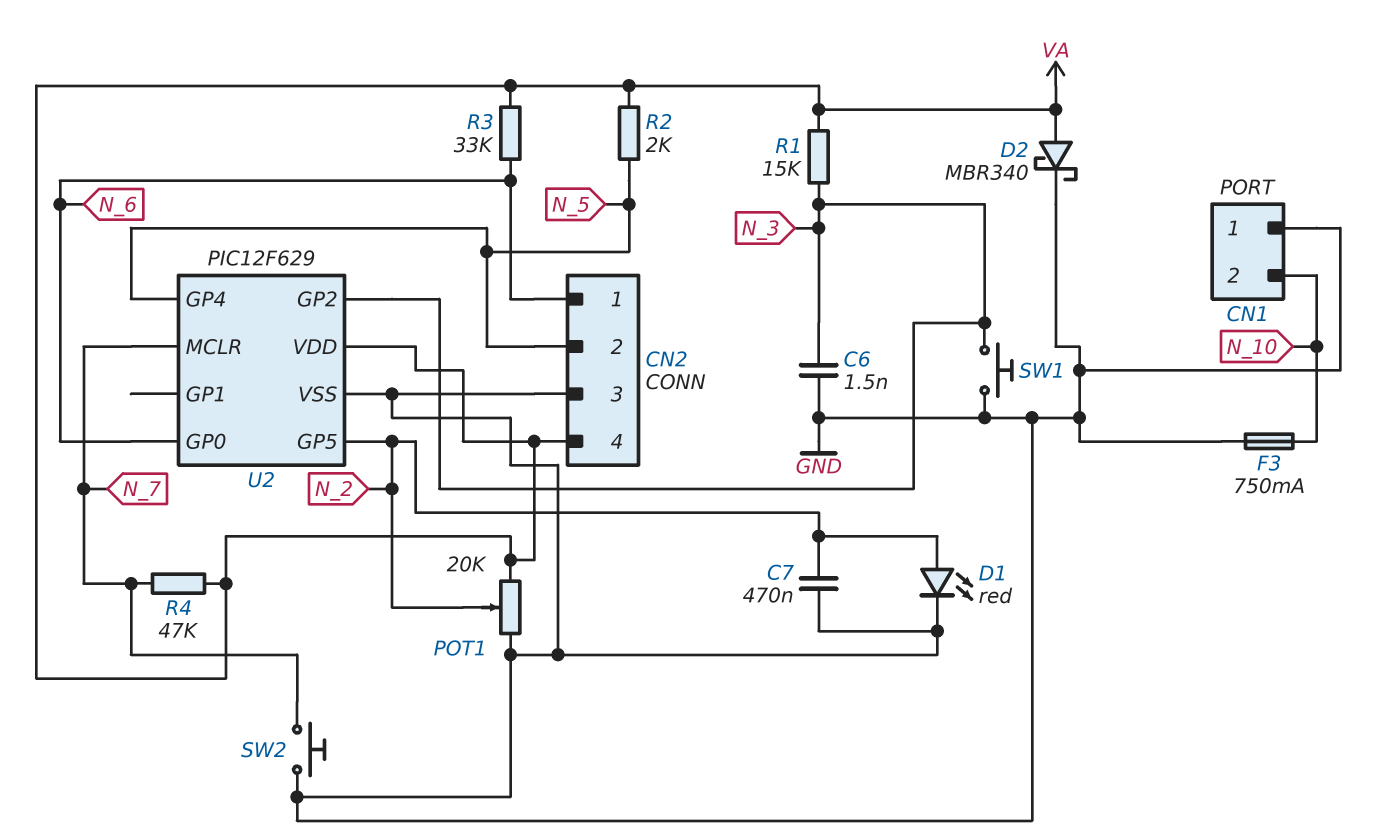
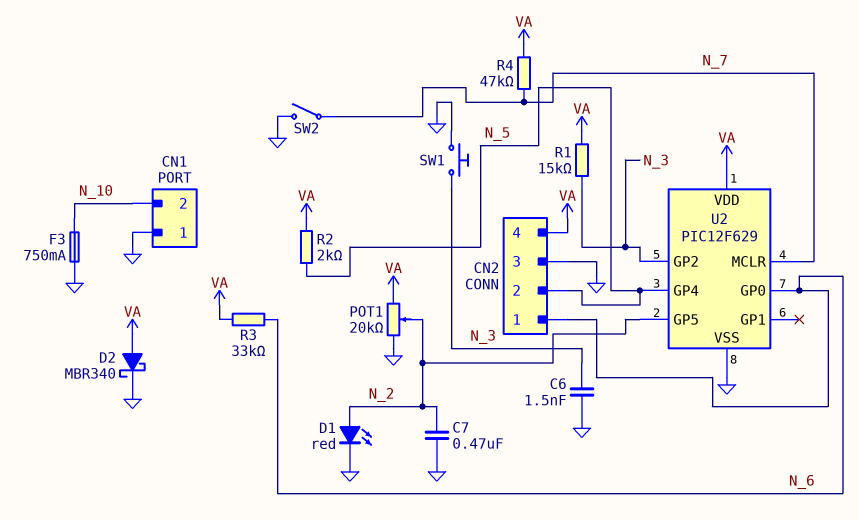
SW2: button (GND, N_7) -> switch (GND, N_7)

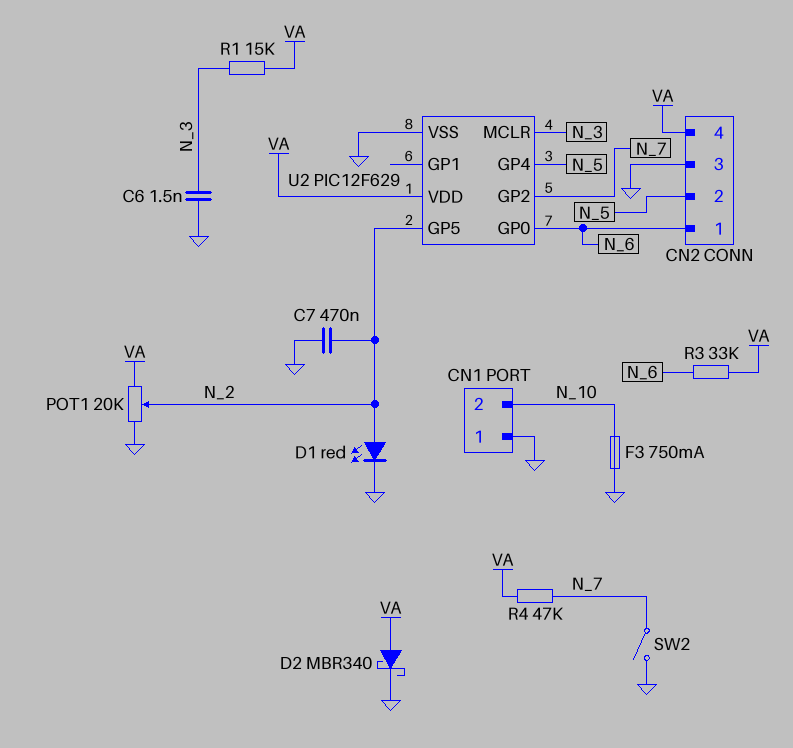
R2: 2k (N_5, VA) -> none
SW1: button (GND, N_3) -> none
U2 pin GP2: N_3 -> N_7
U2 pin MCLR: N_7 -> N_3

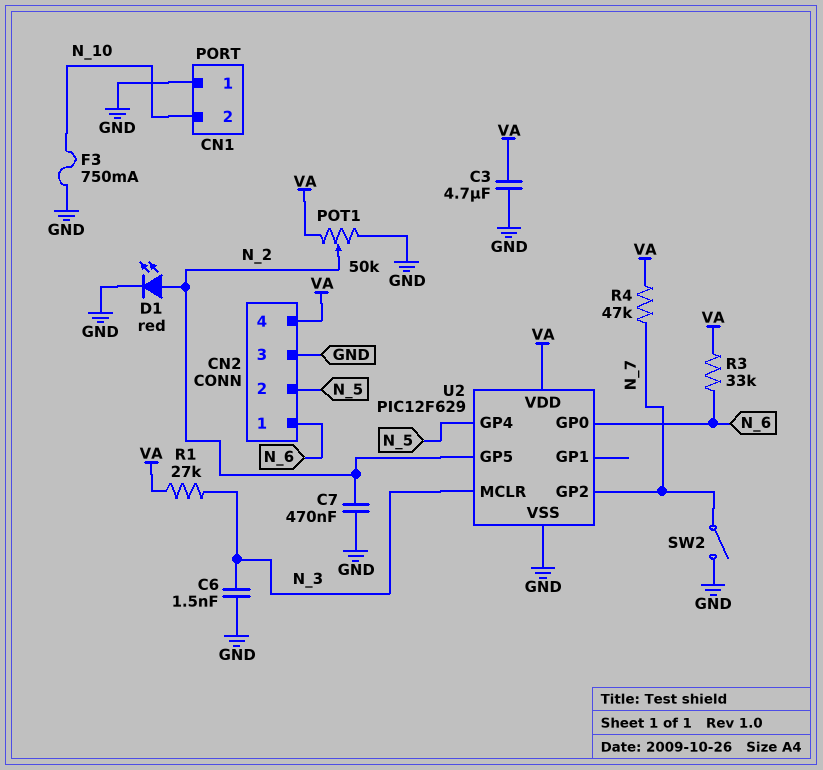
C3: none -> 4.7uF (GND, VA)
D2: schottky MBR340 (A VA, K GND) -> none
POT1: 20k (GND, VA, wiper N_2) -> 50k (GND, VA, wiper N_2)
R1: 15k (N_3, VA) -> 27k (N_3, VA)

